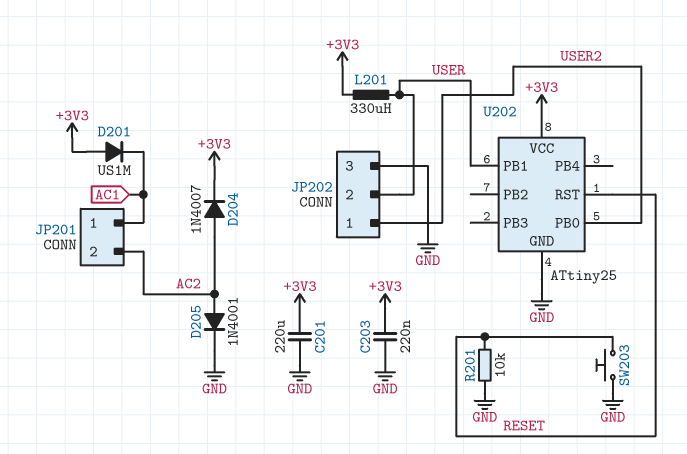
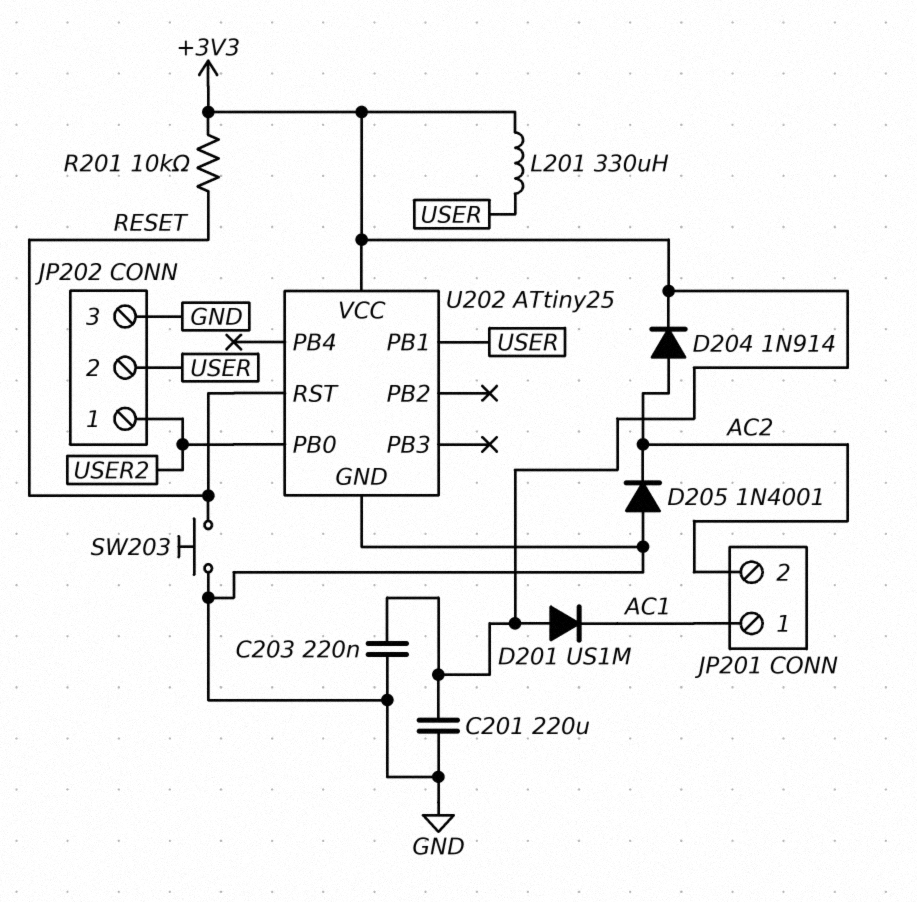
D204: diode 1N4007 (A AC2, K +3V3) -> diode 1N914 (A AC2, K +3V3)
D205: diode 1N4001 (A AC2, K GND) -> diode 1N4001 (A GND, K AC2)
R201: 10k (GND, RESET) -> 10k (+3V3, RESET)

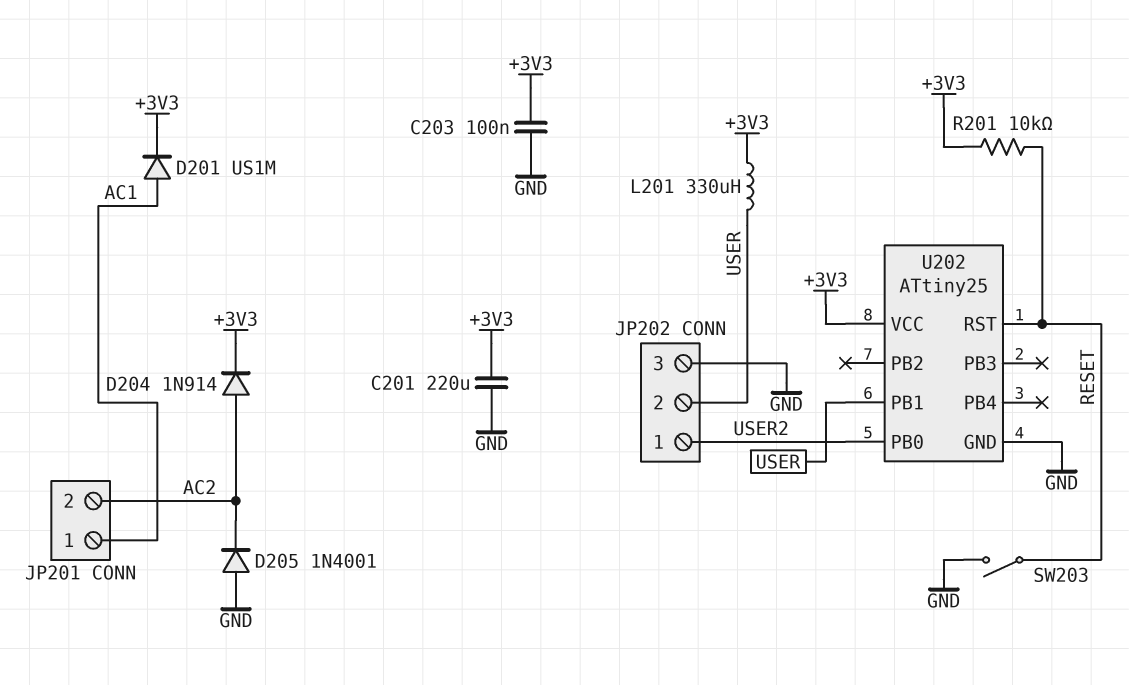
C203: 220nF (+3V3, GND) -> 100nF (+3V3, GND)
D201: diode US1M (A +3V3, K AC1) -> diode US1M (A AC1, K +3V3)
SW203: button (GND, RESET) -> switch (GND, RESET)

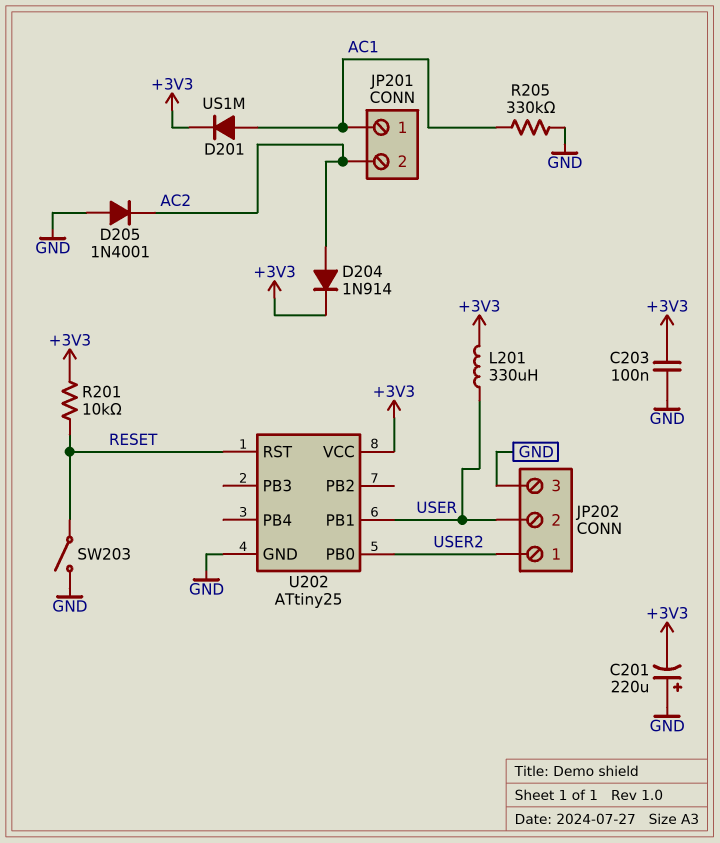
C201: 220uF (+3V3, GND) -> 220uF (plus GND, minus +3V3)
R205: none -> 330k (AC1, GND)

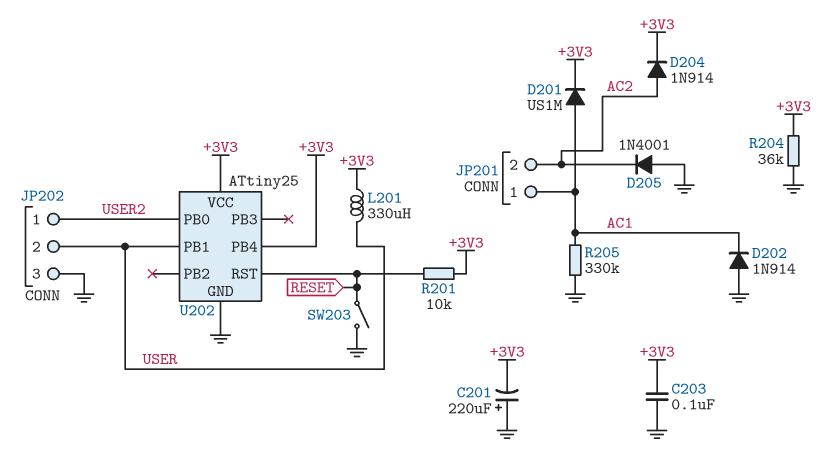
D202: none -> diode 1N914 (A GND, K AC1)
R204: none -> 36k (+3V3, GND)
U202 pin PB4: none -> +3V3

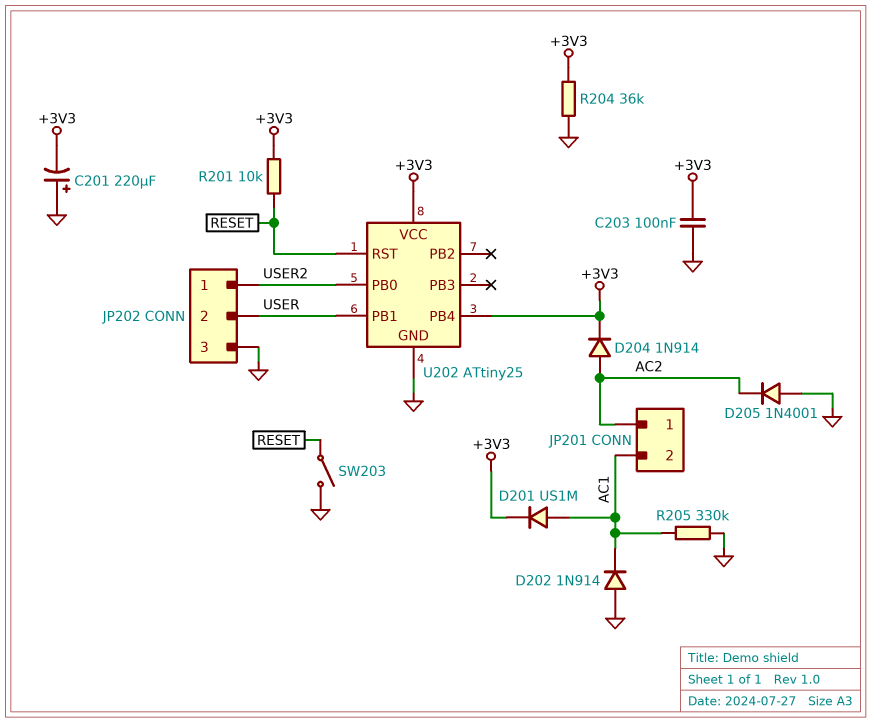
JP201 pin 1: AC1 -> AC2
JP201 pin 2: AC2 -> AC1
L201: 330uH (+3V3, USER) -> none

